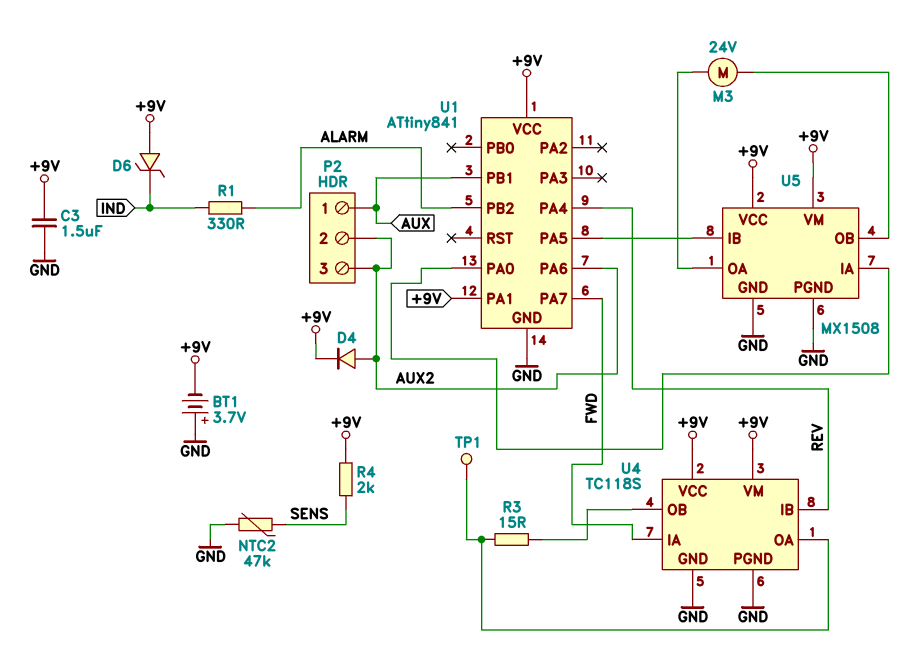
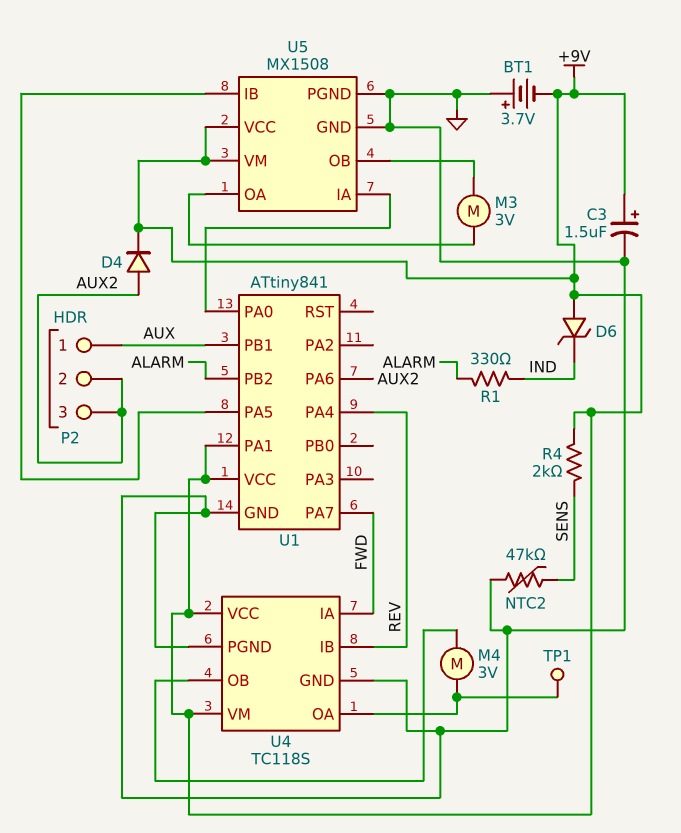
C3: 1.5uF (+9V, GND) -> 1.5uF (plus +9V, minus GND)
M3: motor 24V (U5/OA, U5/OB) -> motor 3V (U5/OA, U5/OB)
M4: none -> motor 3V (U4/OA, U4/OB)
R3: 15 (U4/OA, U4/OB) -> none

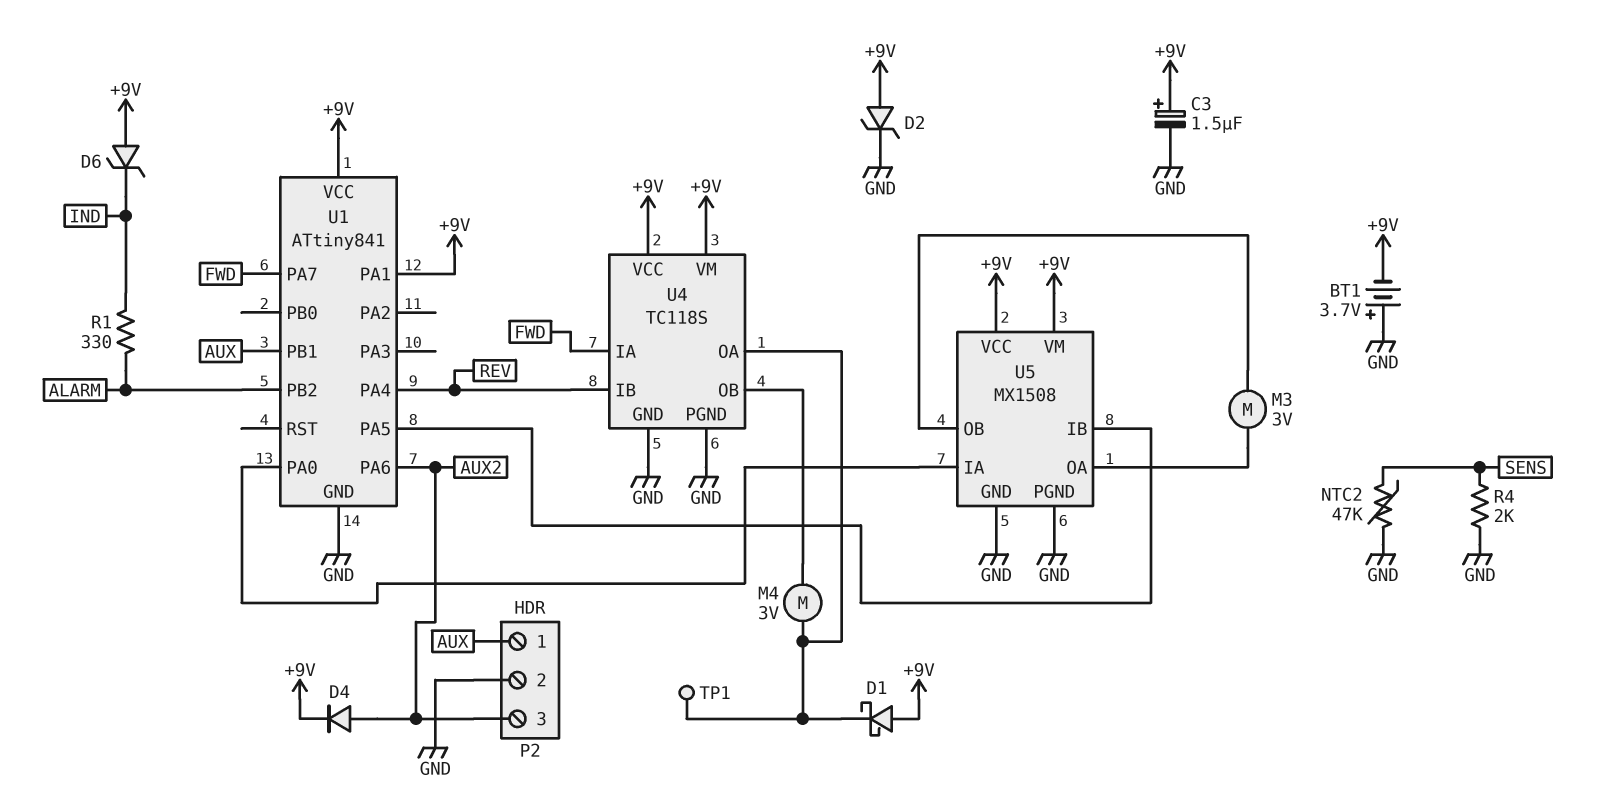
D1: none -> schottky (A +9V, K U4/OA)
D2: none -> zener (A +9V, K GND)
P2 pin 2: AUX2 -> GND
R4: 2k (+9V, SENS) -> 2k (GND, SENS)

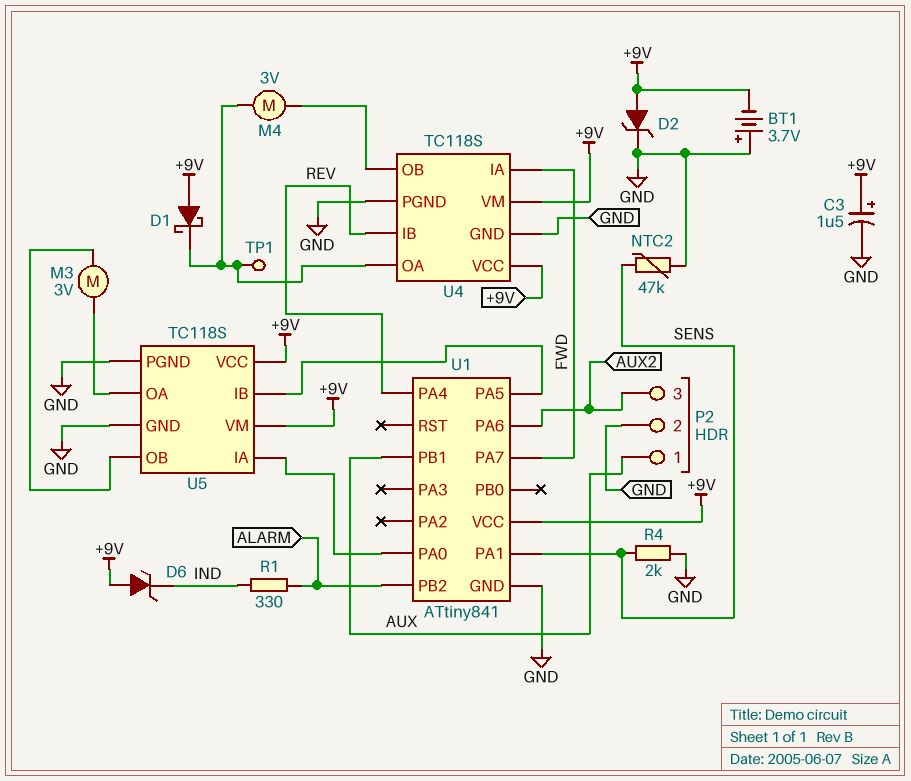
D4: diode (A AUX2, K +9V) -> none
U1 pin PA1: +9V -> SENS
U5: MX1508 -> TC118S

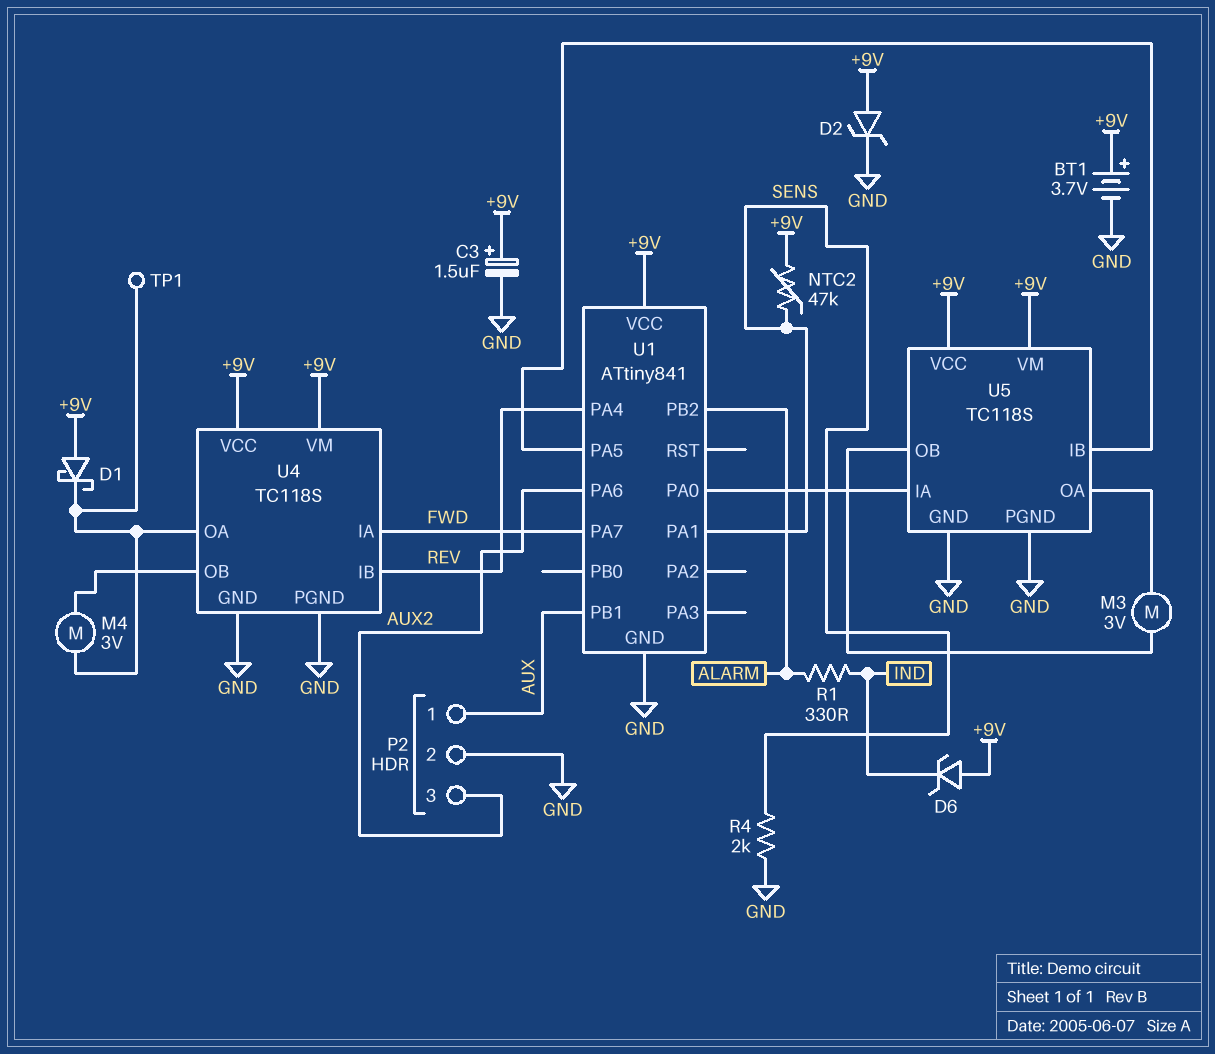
BT1: 3.7V (plus GND, minus +9V) -> 3.7V (plus +9V, minus GND)
NTC2: 47k (GND, SENS) -> 47k (+9V, SENS)

